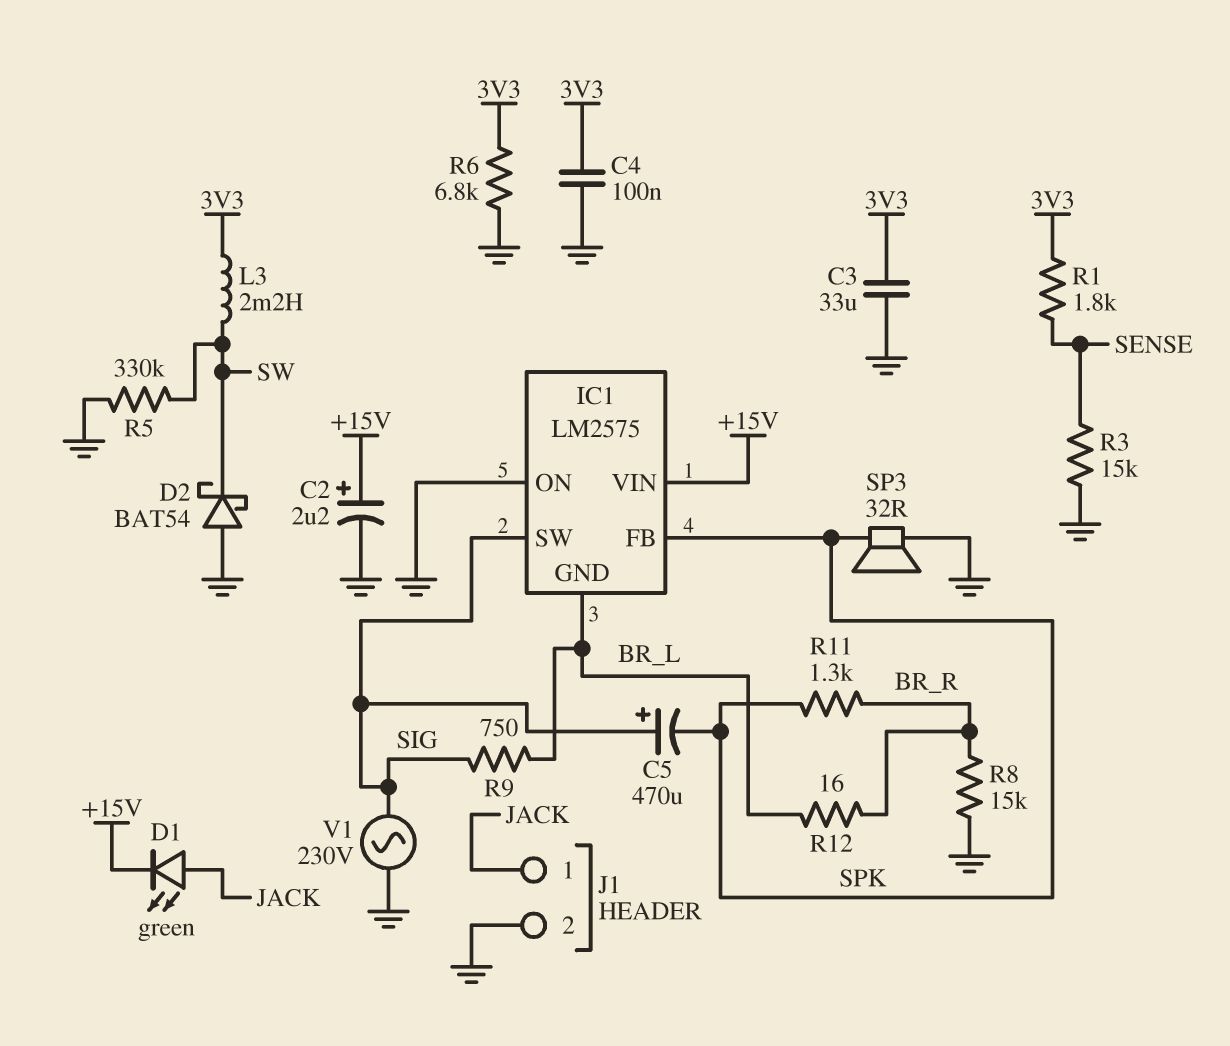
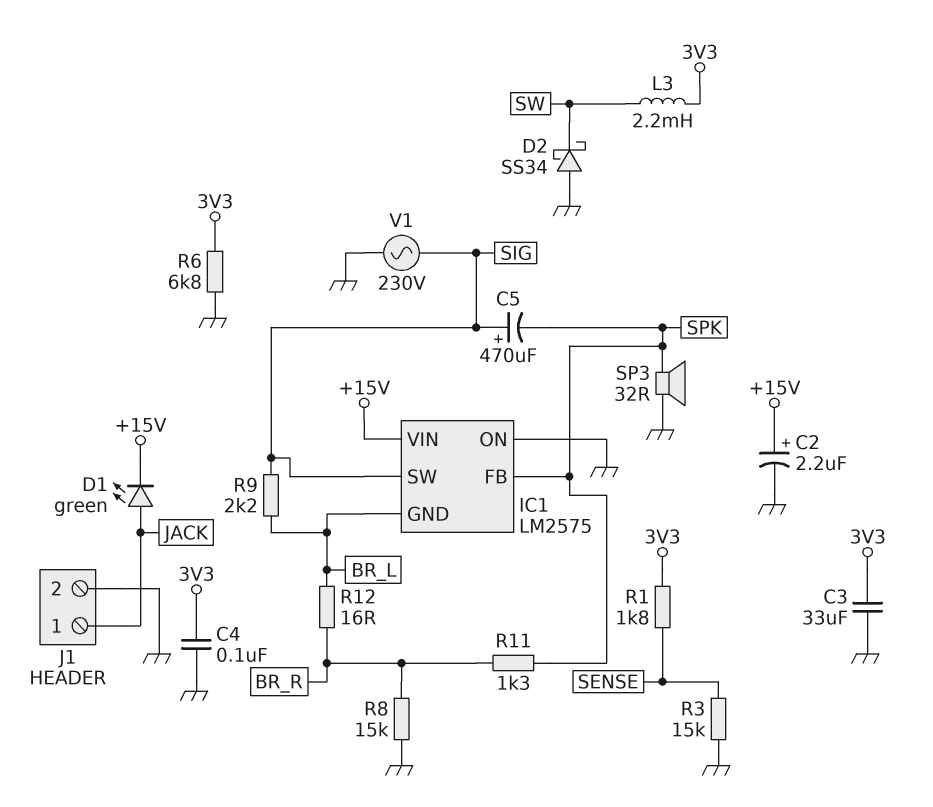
D2: schottky BAT54 (A GND, K SW) -> schottky SS34 (A GND, K SW)
R5: 330k (GND, SW) -> none
R9: 750 (BR_L, SIG) -> 2.2k (BR_L, SIG)

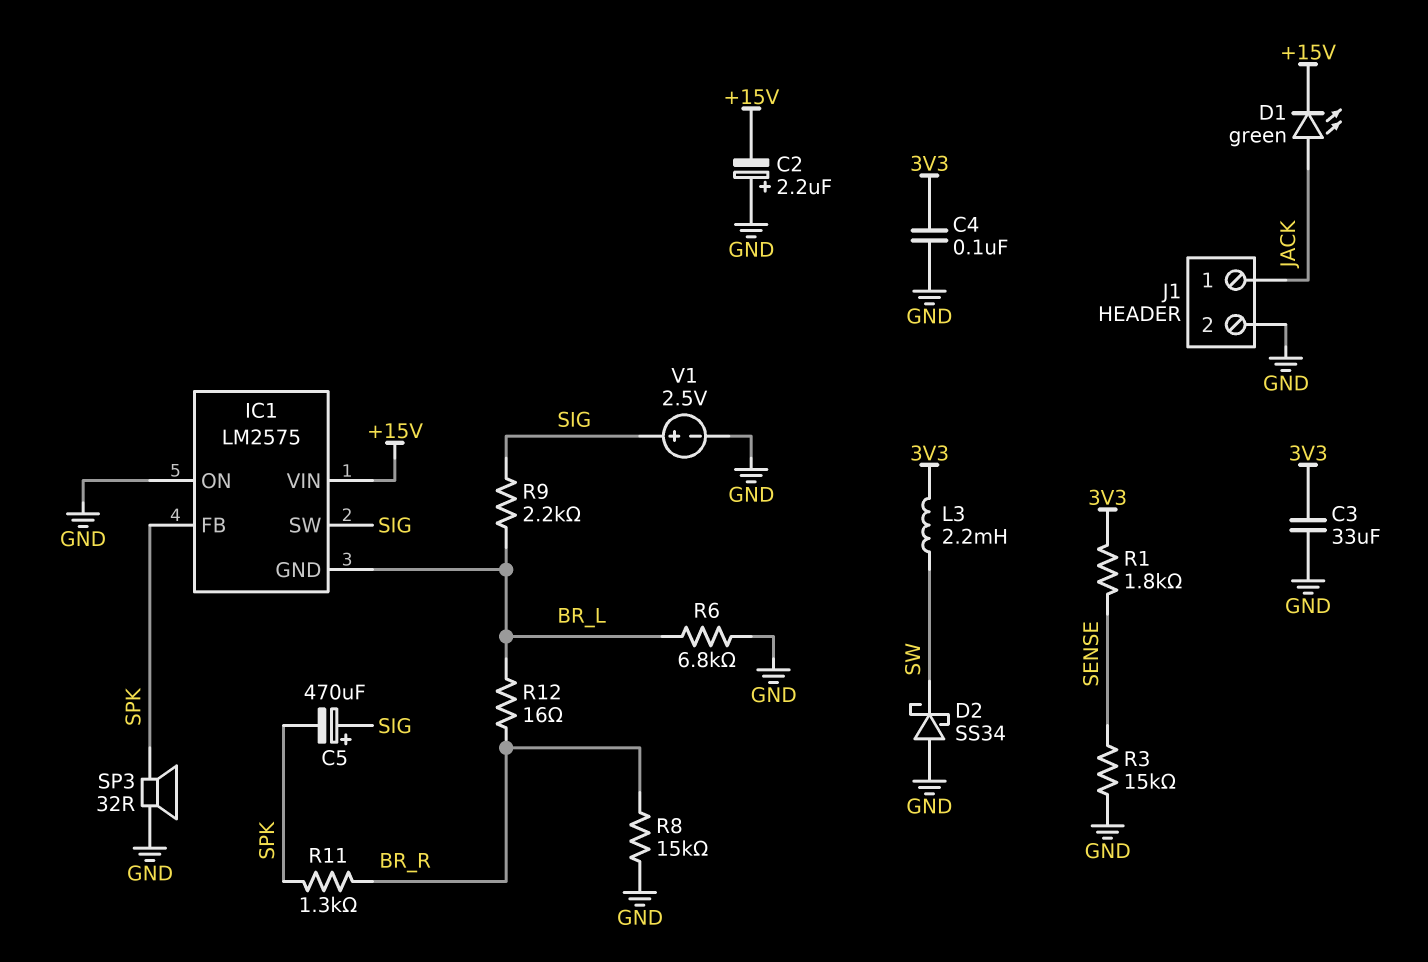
C2: 2.2uF (plus +15V, minus GND) -> 2.2uF (plus GND, minus +15V)
R6: 6.8k (3V3, GND) -> 6.8k (BR_L, GND)
V1: AC 230V (GND, SIG) -> 2.5V (plus SIG, minus GND)

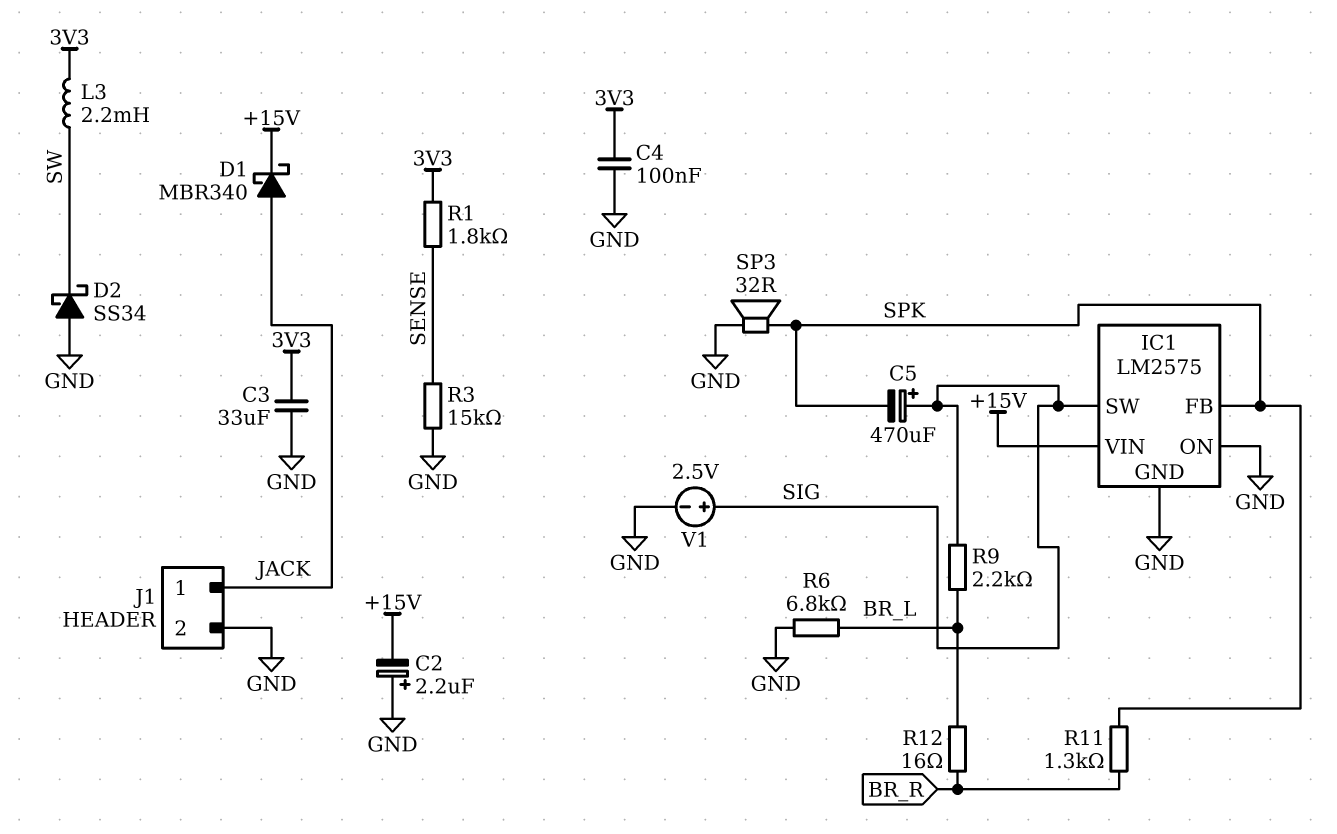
D1: LED green (A JACK, K +15V) -> schottky MBR340 (A JACK, K +15V)
IC1 pin GND: BR_L -> GND
R8: 15k (BR_R, GND) -> none

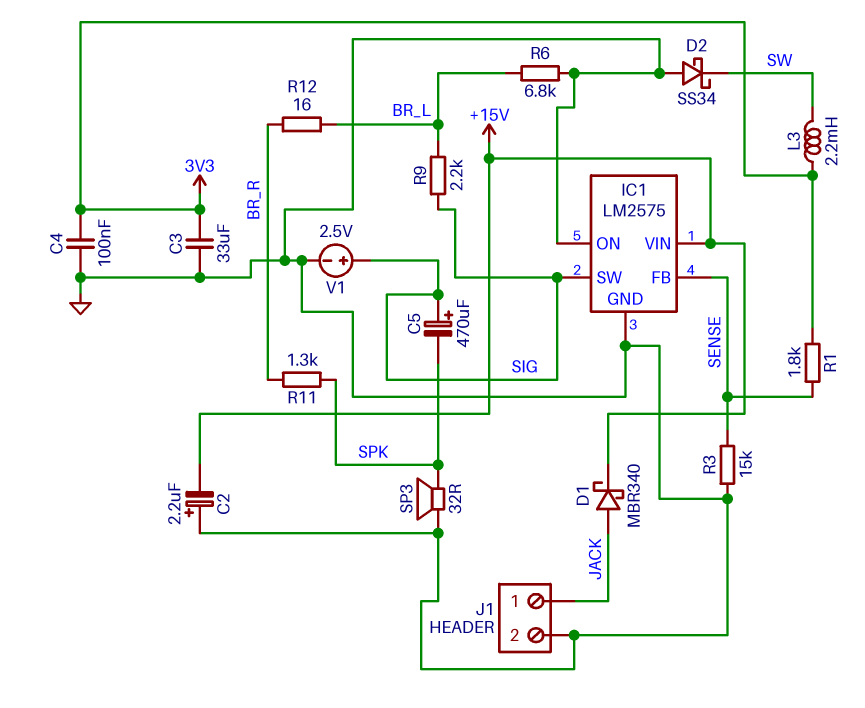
IC1 pin FB: SPK -> SENSE

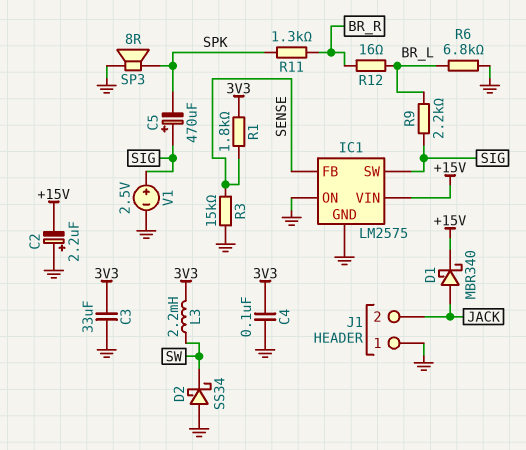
J1 pin 1: JACK -> GND
J1 pin 2: GND -> JACK
SP3: speaker 32R (GND, SPK) -> speaker 8R (GND, SPK)

